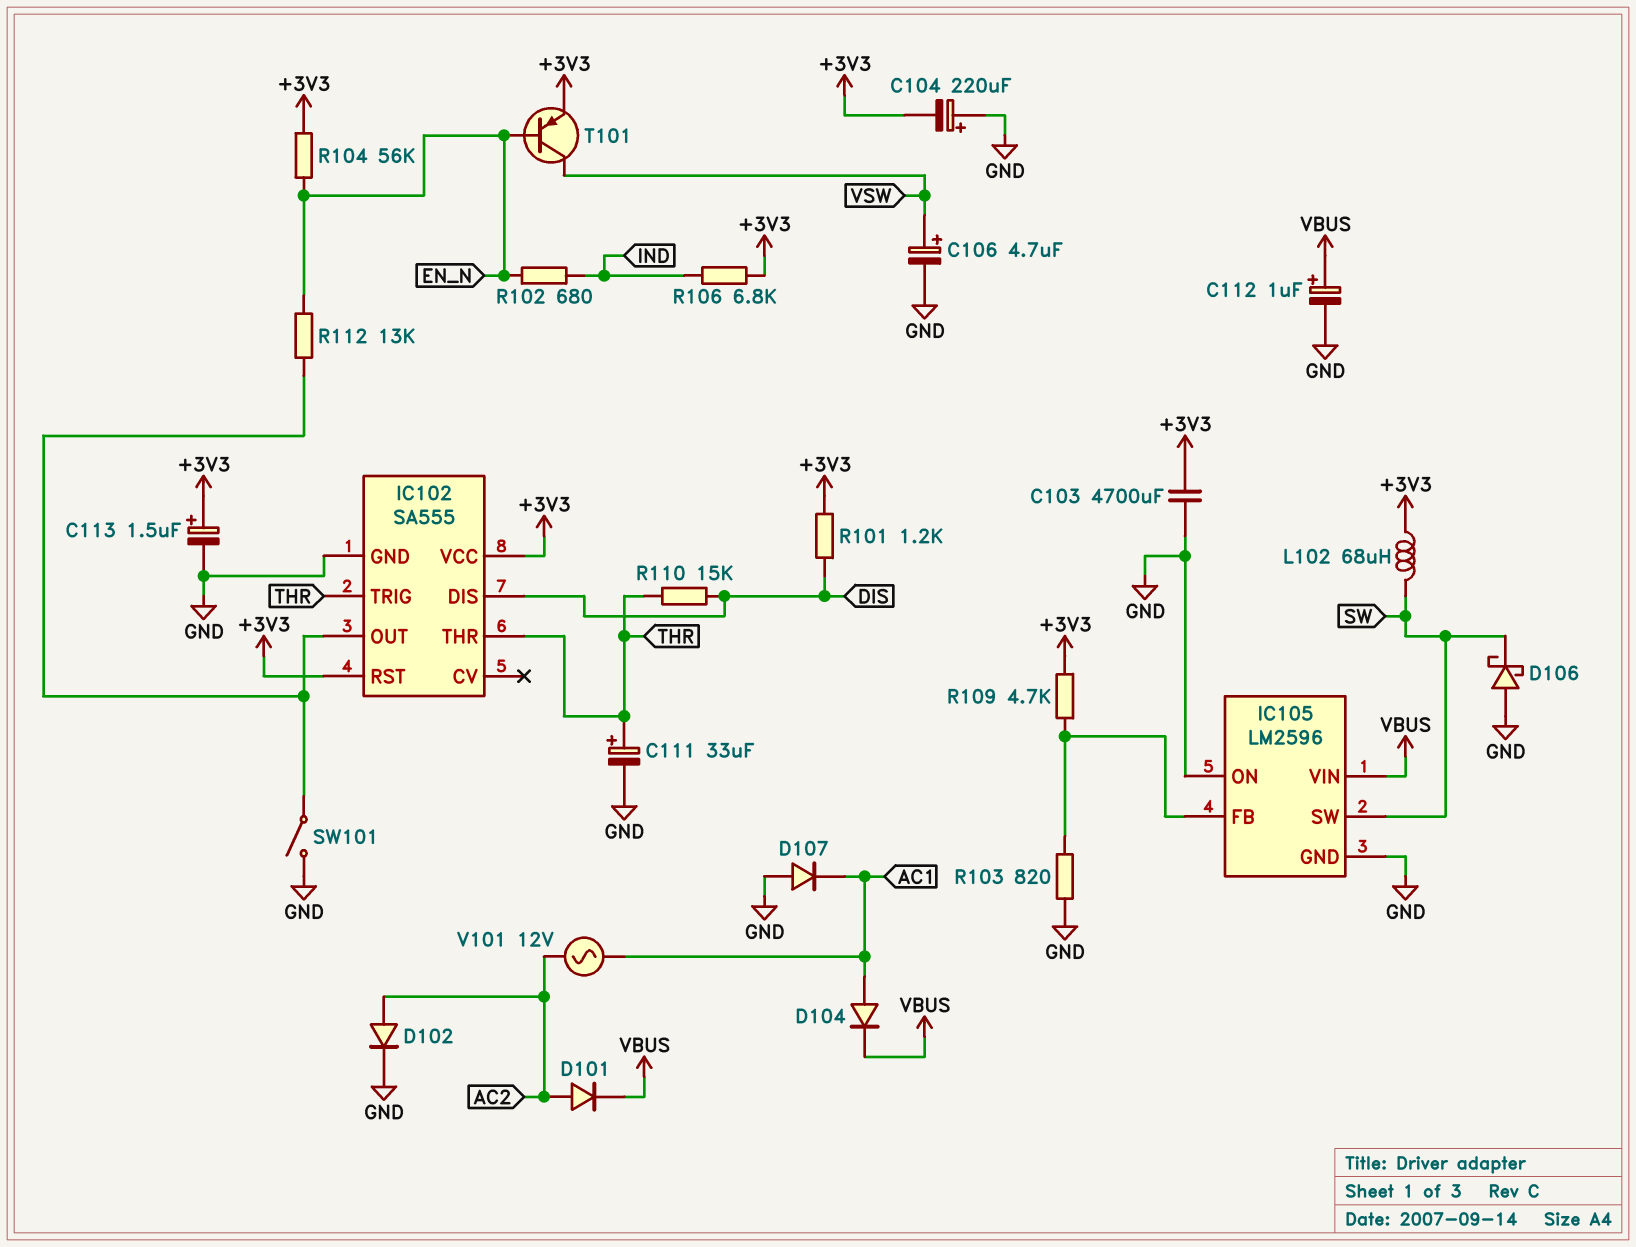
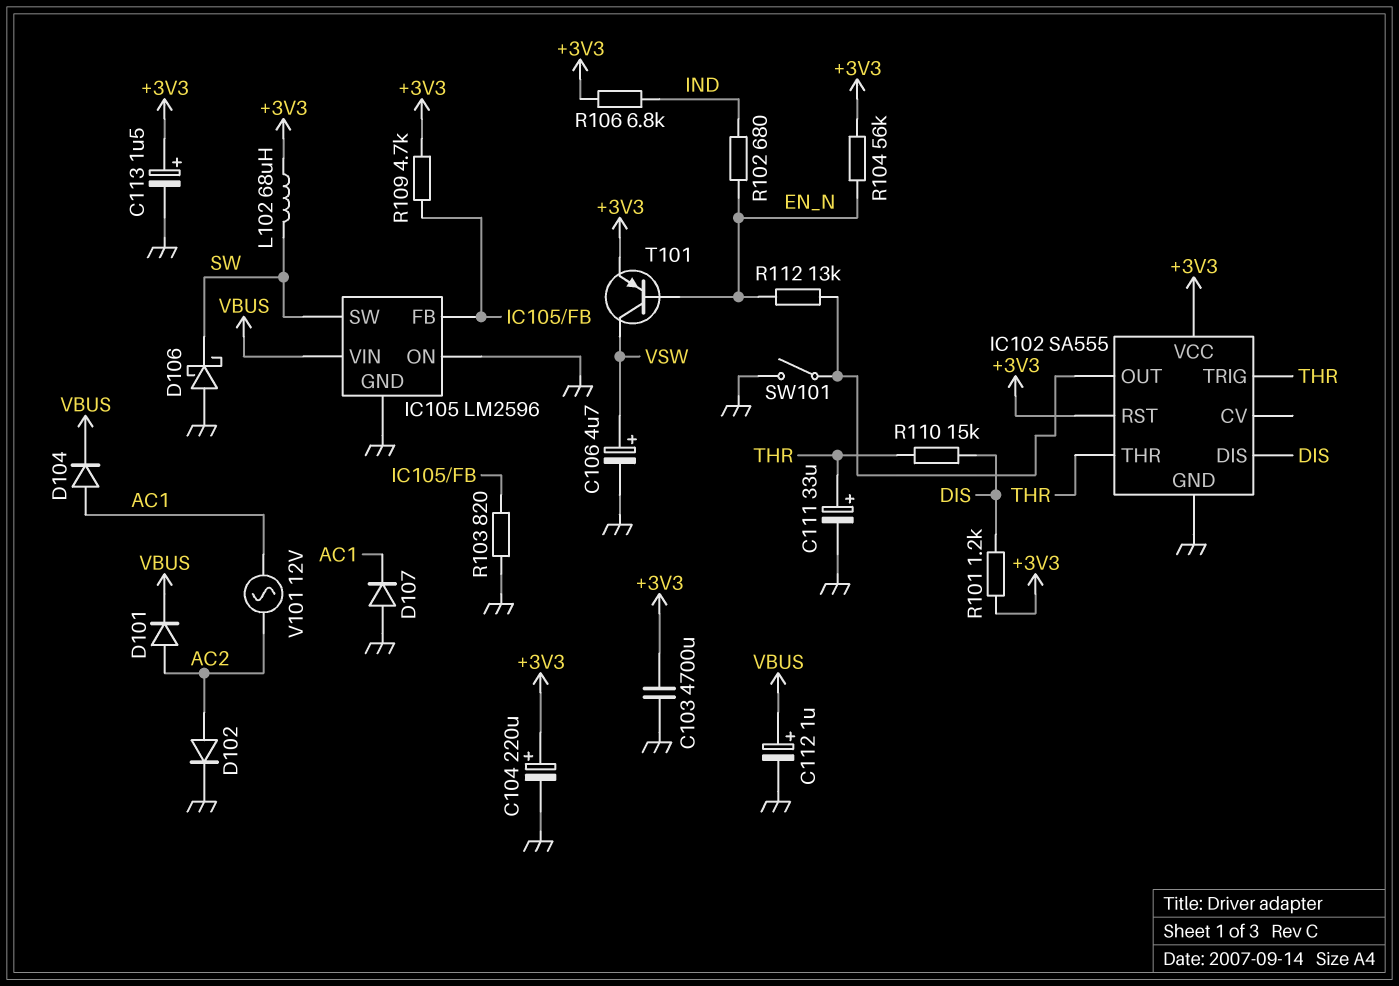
C104: 220uF (plus GND, minus +3V3) -> 220uF (plus +3V3, minus GND)

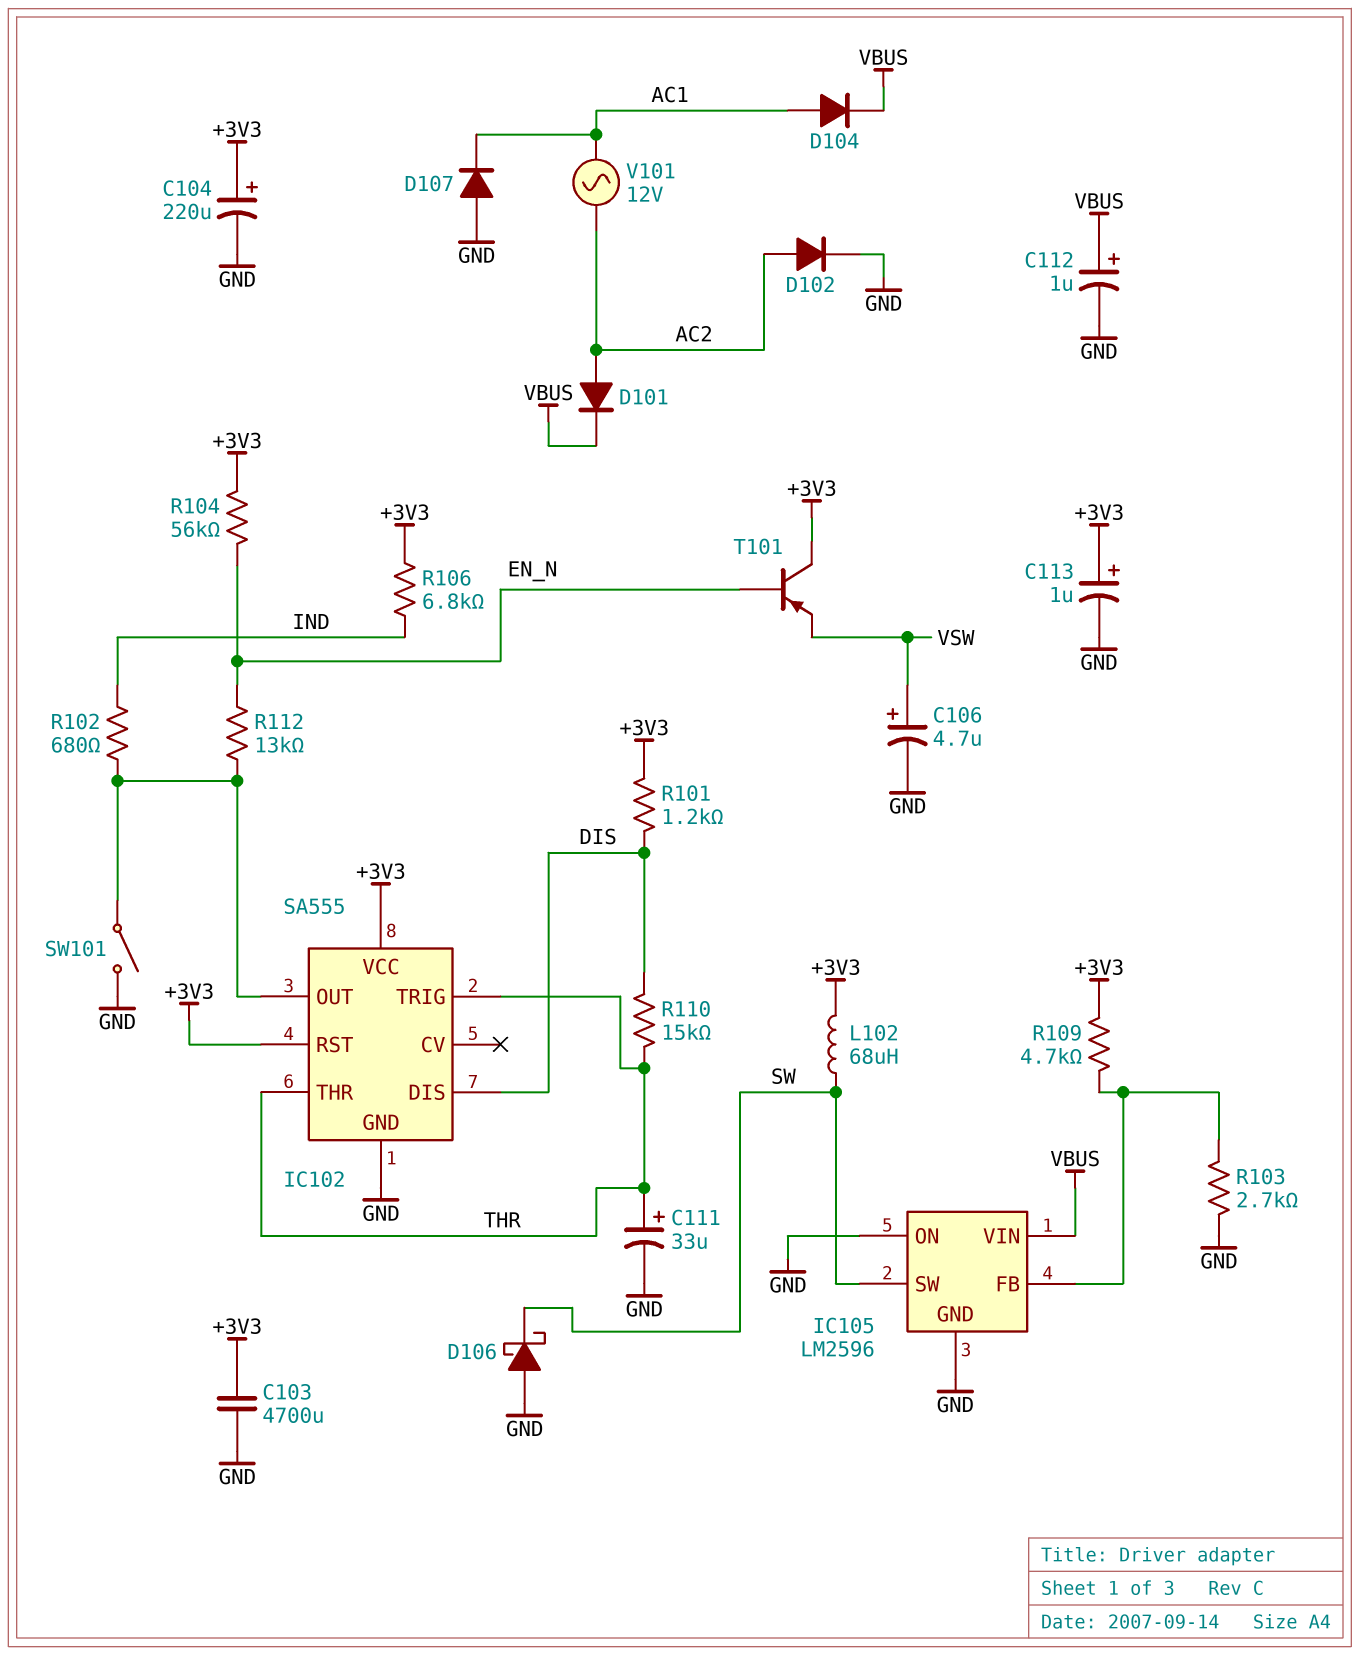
C113: 1.5uF (plus +3V3, minus GND) -> 1uF (plus +3V3, minus GND)
R102: 680 (EN_N, IND) -> 680 (IC102/OUT, IND)
R103: 820 (GND, IC105/FB) -> 2.7k (GND, IC105/FB)
T101: PNP (B EN_N, C VSW, E +3V3) -> PNP (B EN_N, C +3V3, E VSW)

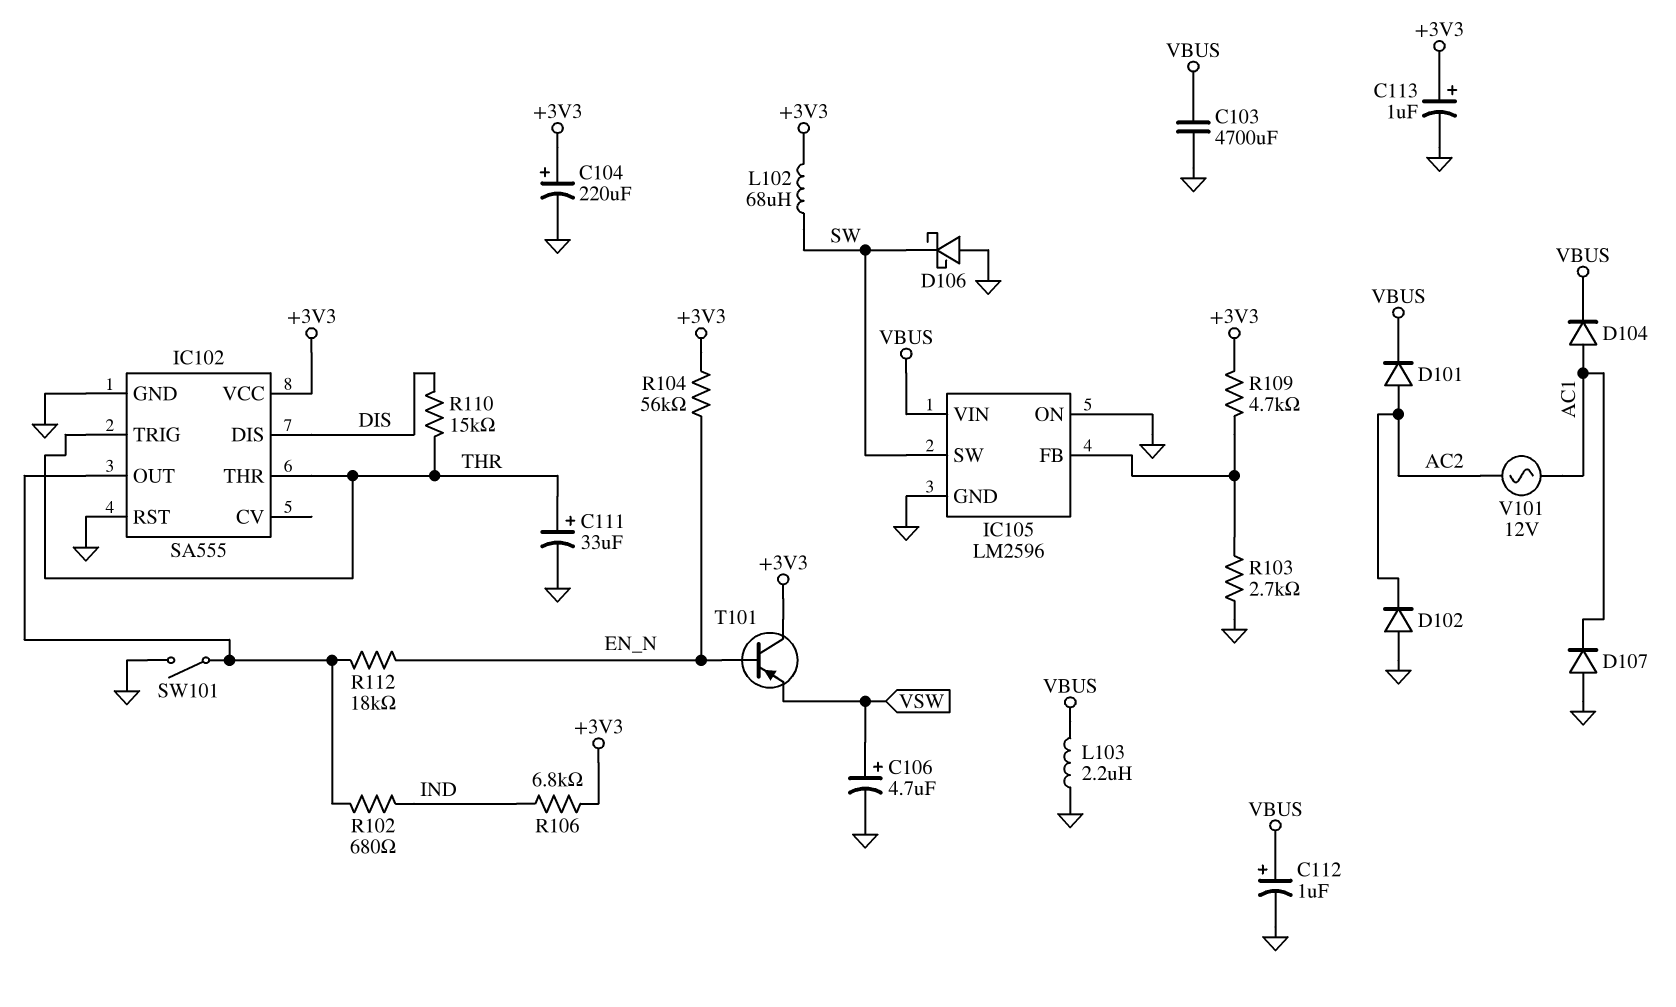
C103: 4700uF (+3V3, GND) -> 4700uF (GND, VBUS)
D102: diode (A AC2, K GND) -> diode (A GND, K AC2)
IC102 pin RST: +3V3 -> GND
L103: none -> 2.2uH (GND, VBUS)
R101: 1.2k (+3V3, DIS) -> none
R112: 13k (EN_N, IC102/OUT) -> 18k (EN_N, IC102/OUT)

